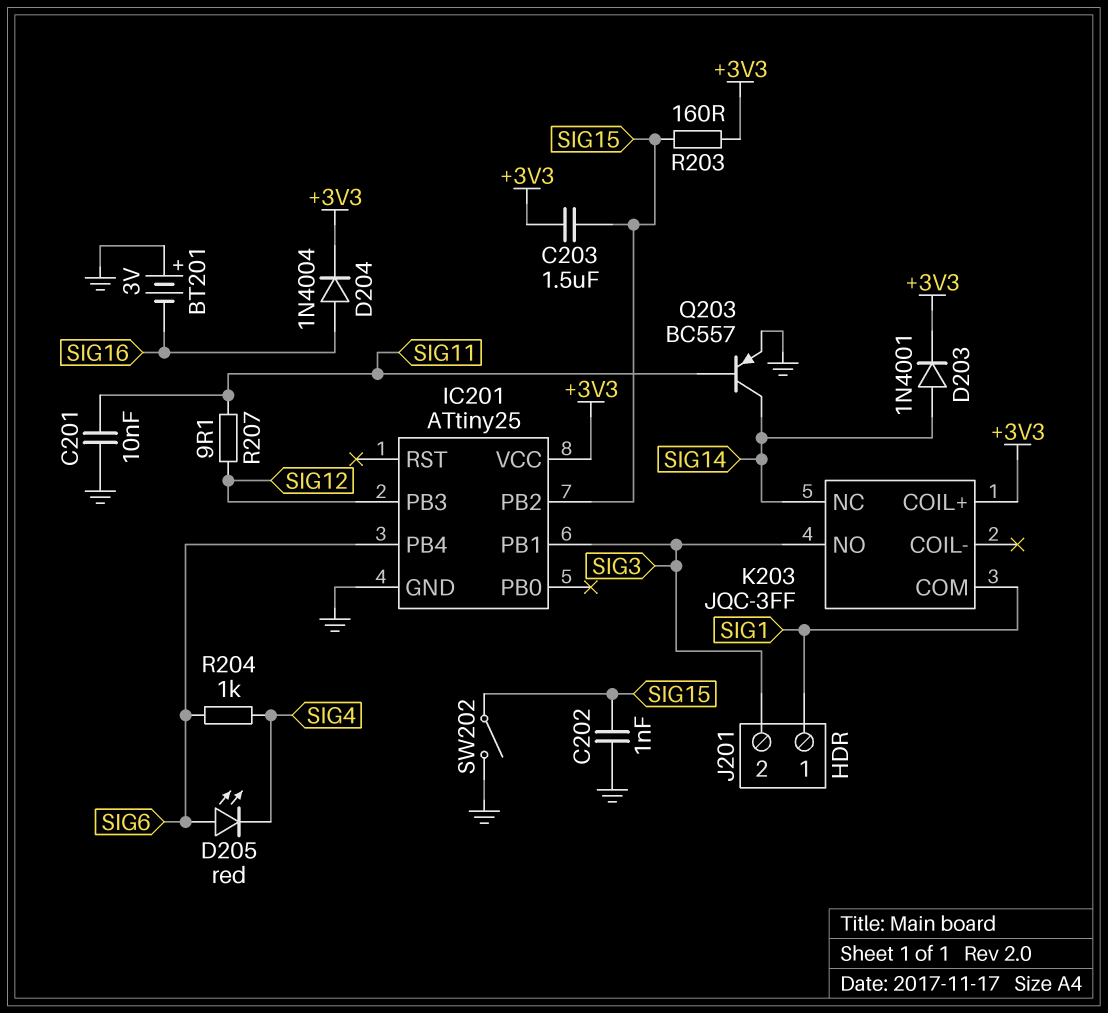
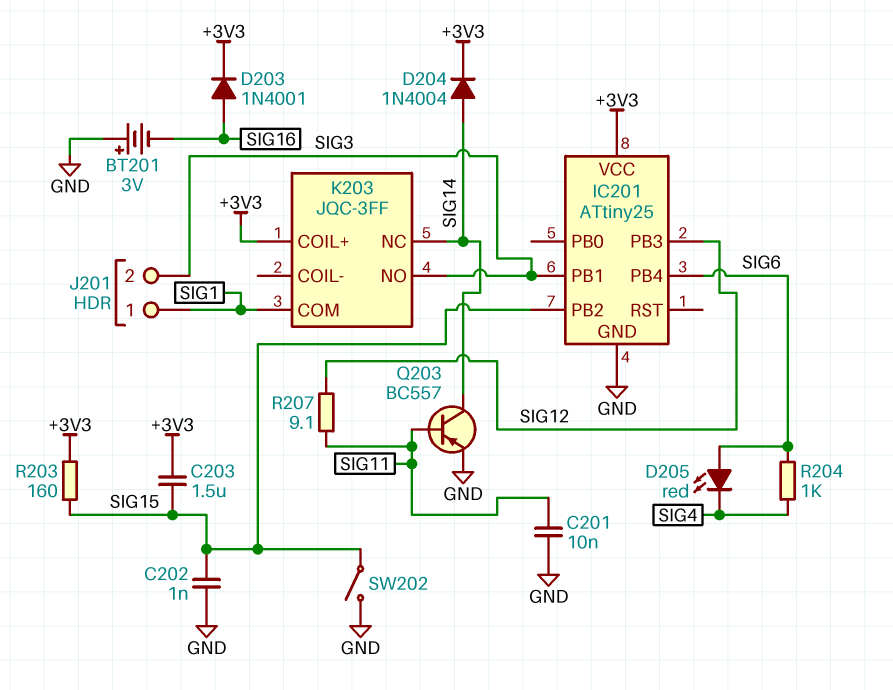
D203: diode 1N4001 (A SIG14, K +3V3) -> diode 1N4001 (A SIG16, K +3V3)
D204: diode 1N4004 (A SIG16, K +3V3) -> diode 1N4004 (A SIG14, K +3V3)

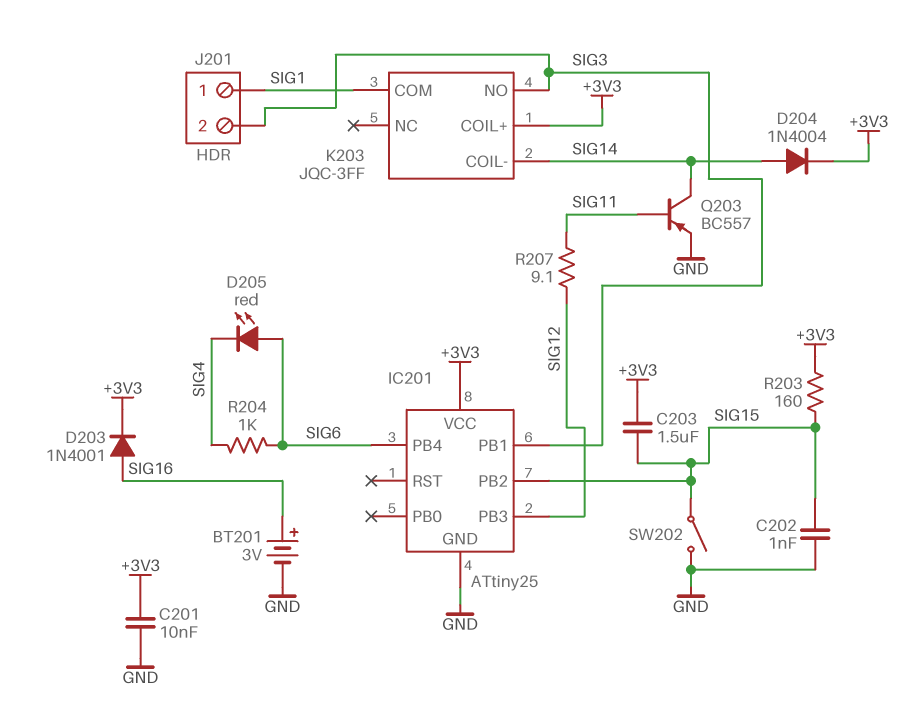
BT201: 3V (plus GND, minus SIG16) -> 3V (plus SIG16, minus GND)
C201: 10nF (GND, SIG11) -> 10nF (+3V3, GND)
K203 pin COIL-: none -> SIG14
K203 pin NC: SIG14 -> none

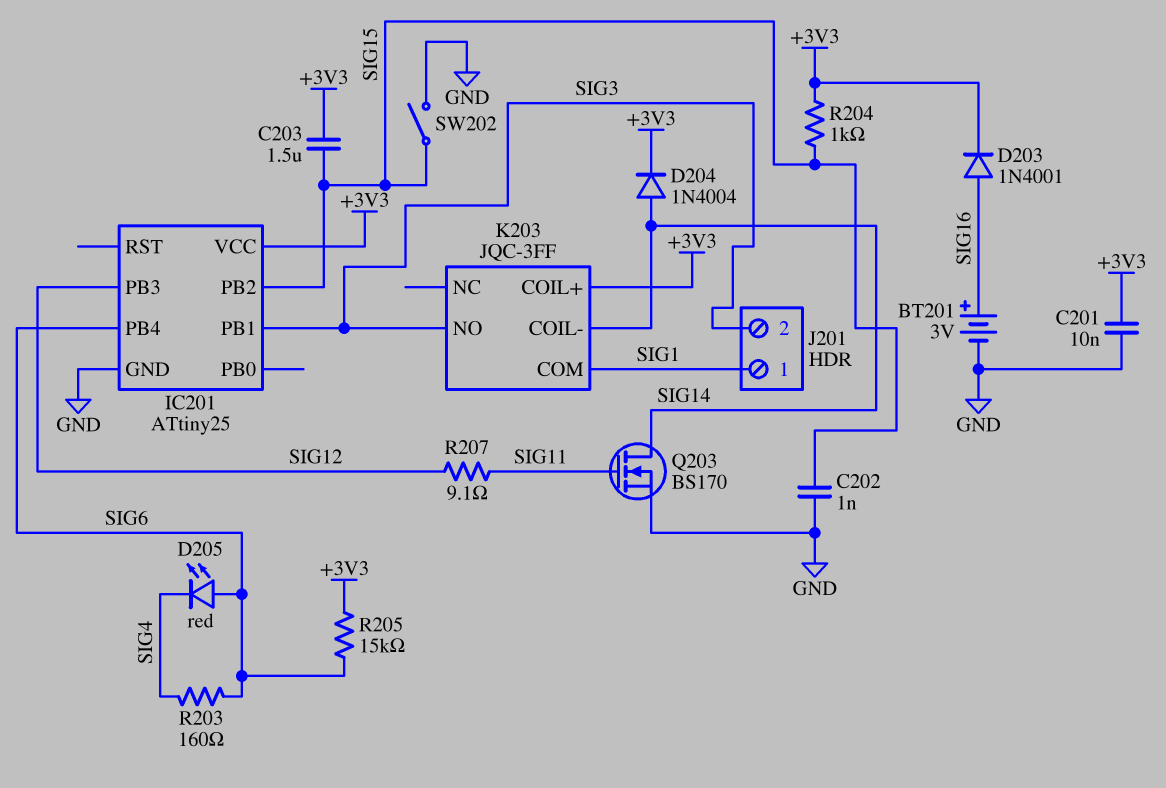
Q203: PNP BC557 (B SIG11, C SIG14, E GND) -> NMOS BS170 (G SIG11, D SIG14, S GND)
R203: 160 (+3V3, SIG15) -> 160 (SIG4, SIG6)
R204: 1k (SIG4, SIG6) -> 1k (+3V3, SIG15)
R205: none -> 15k (+3V3, SIG6)

